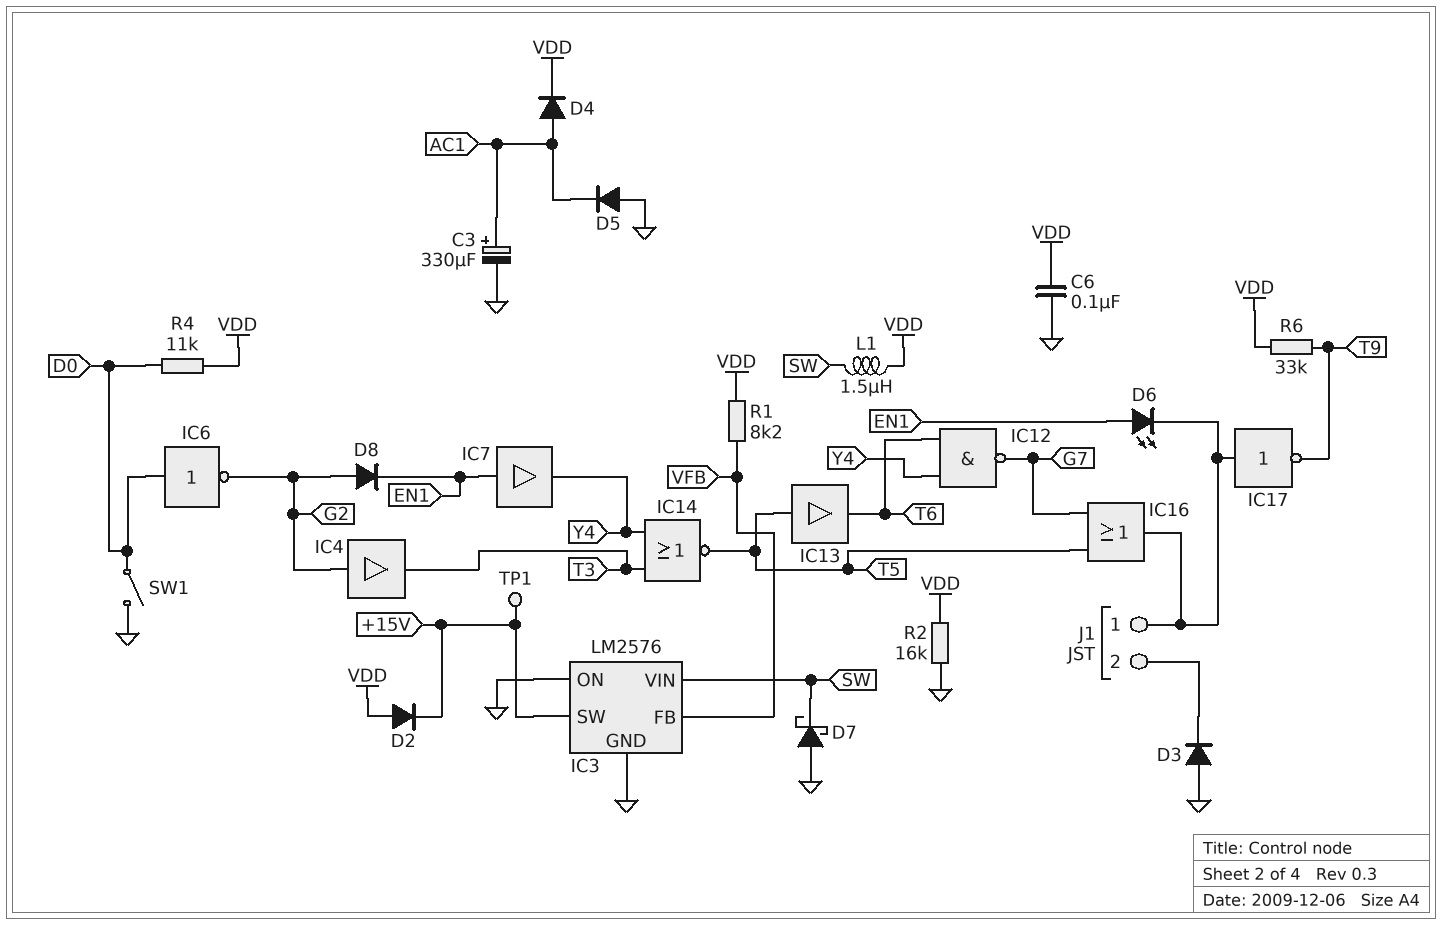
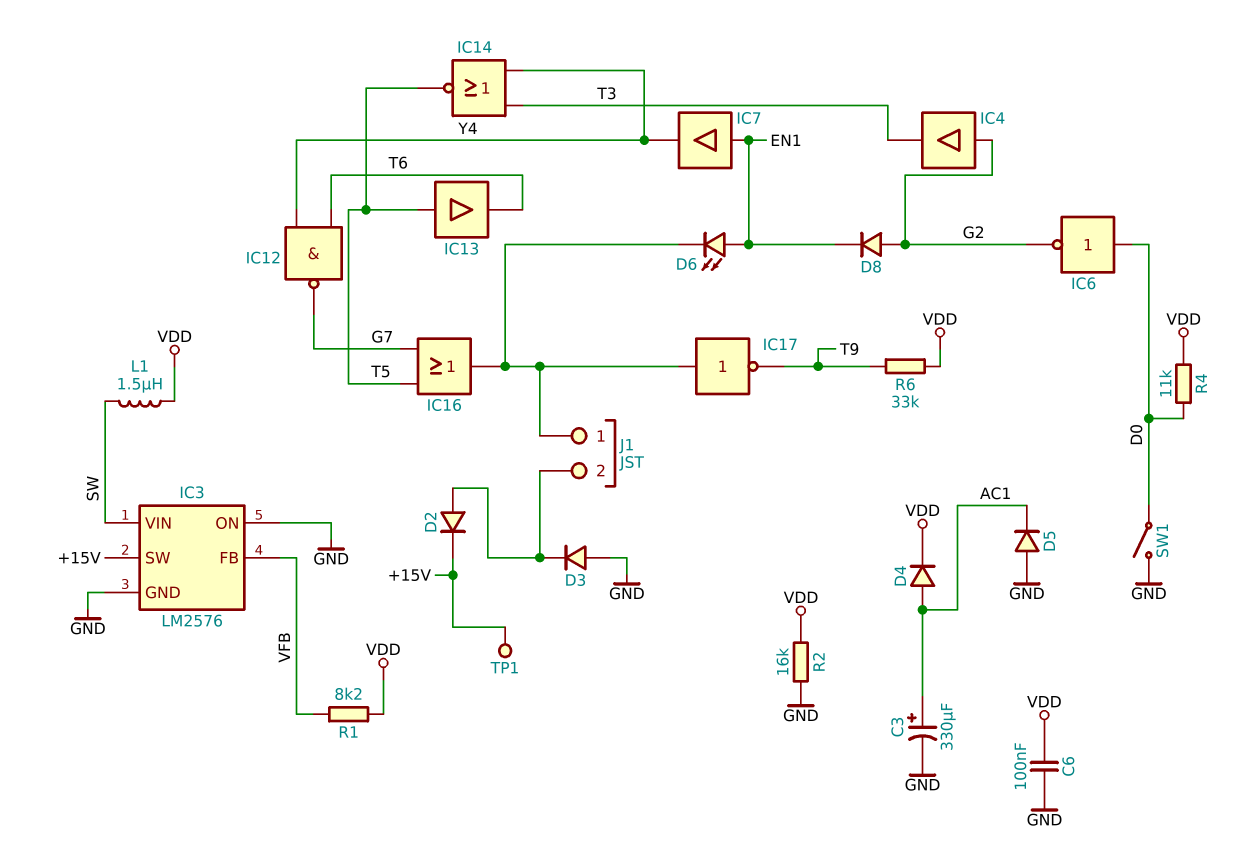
D2: diode (A VDD, K +15V) -> diode (A J1/2, K +15V)
D7: schottky (A GND, K SW) -> none

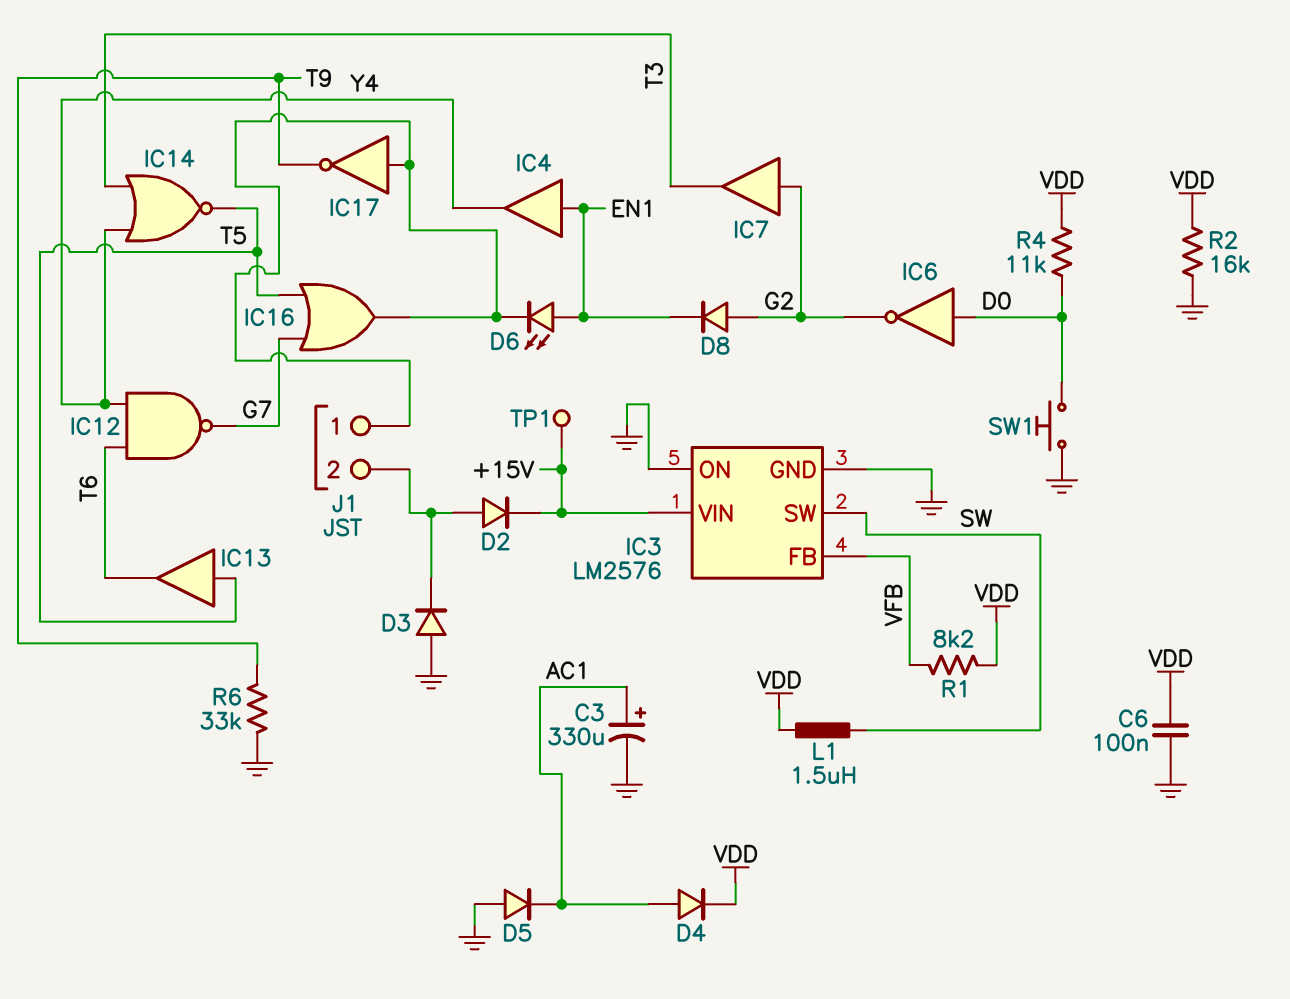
IC3 pin SW: +15V -> SW
IC3 pin VIN: SW -> +15V
IC4: buffer (in G2, out T3) -> buffer (in EN1, out Y4)
IC7: buffer (in EN1, out Y4) -> buffer (in G2, out T3)
R6: 33k (T9, VDD) -> 33k (GND, T9)
SW1: switch (D0, GND) -> button (D0, GND)

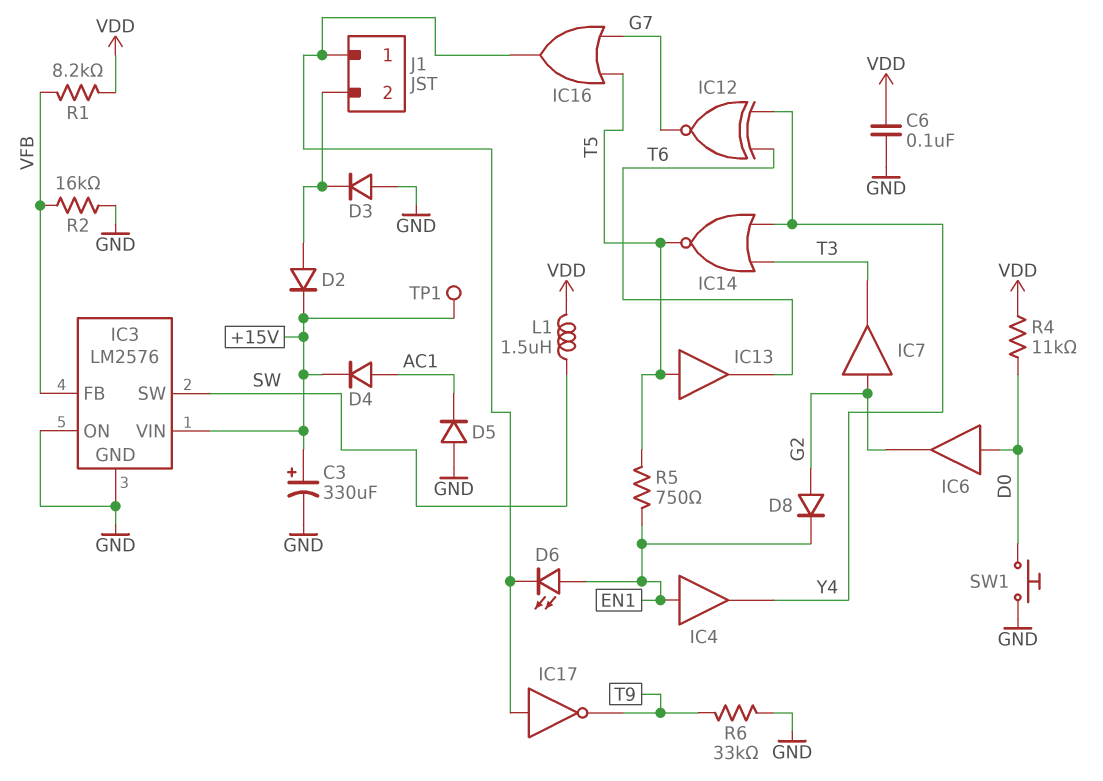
C3: 330uF (plus AC1, minus GND) -> 330uF (plus +15V, minus GND)
D4: diode (A AC1, K VDD) -> diode (A AC1, K +15V)
IC6: NOT (in D0, out G2) -> buffer (in D0, out G2)
IC12: NAND (in T6, in Y4, out G7) -> XNOR (in T6, in Y4, out G7)
R2: 16k (GND, VDD) -> 16k (GND, VFB)
R5: none -> 750 (EN1, T5)

